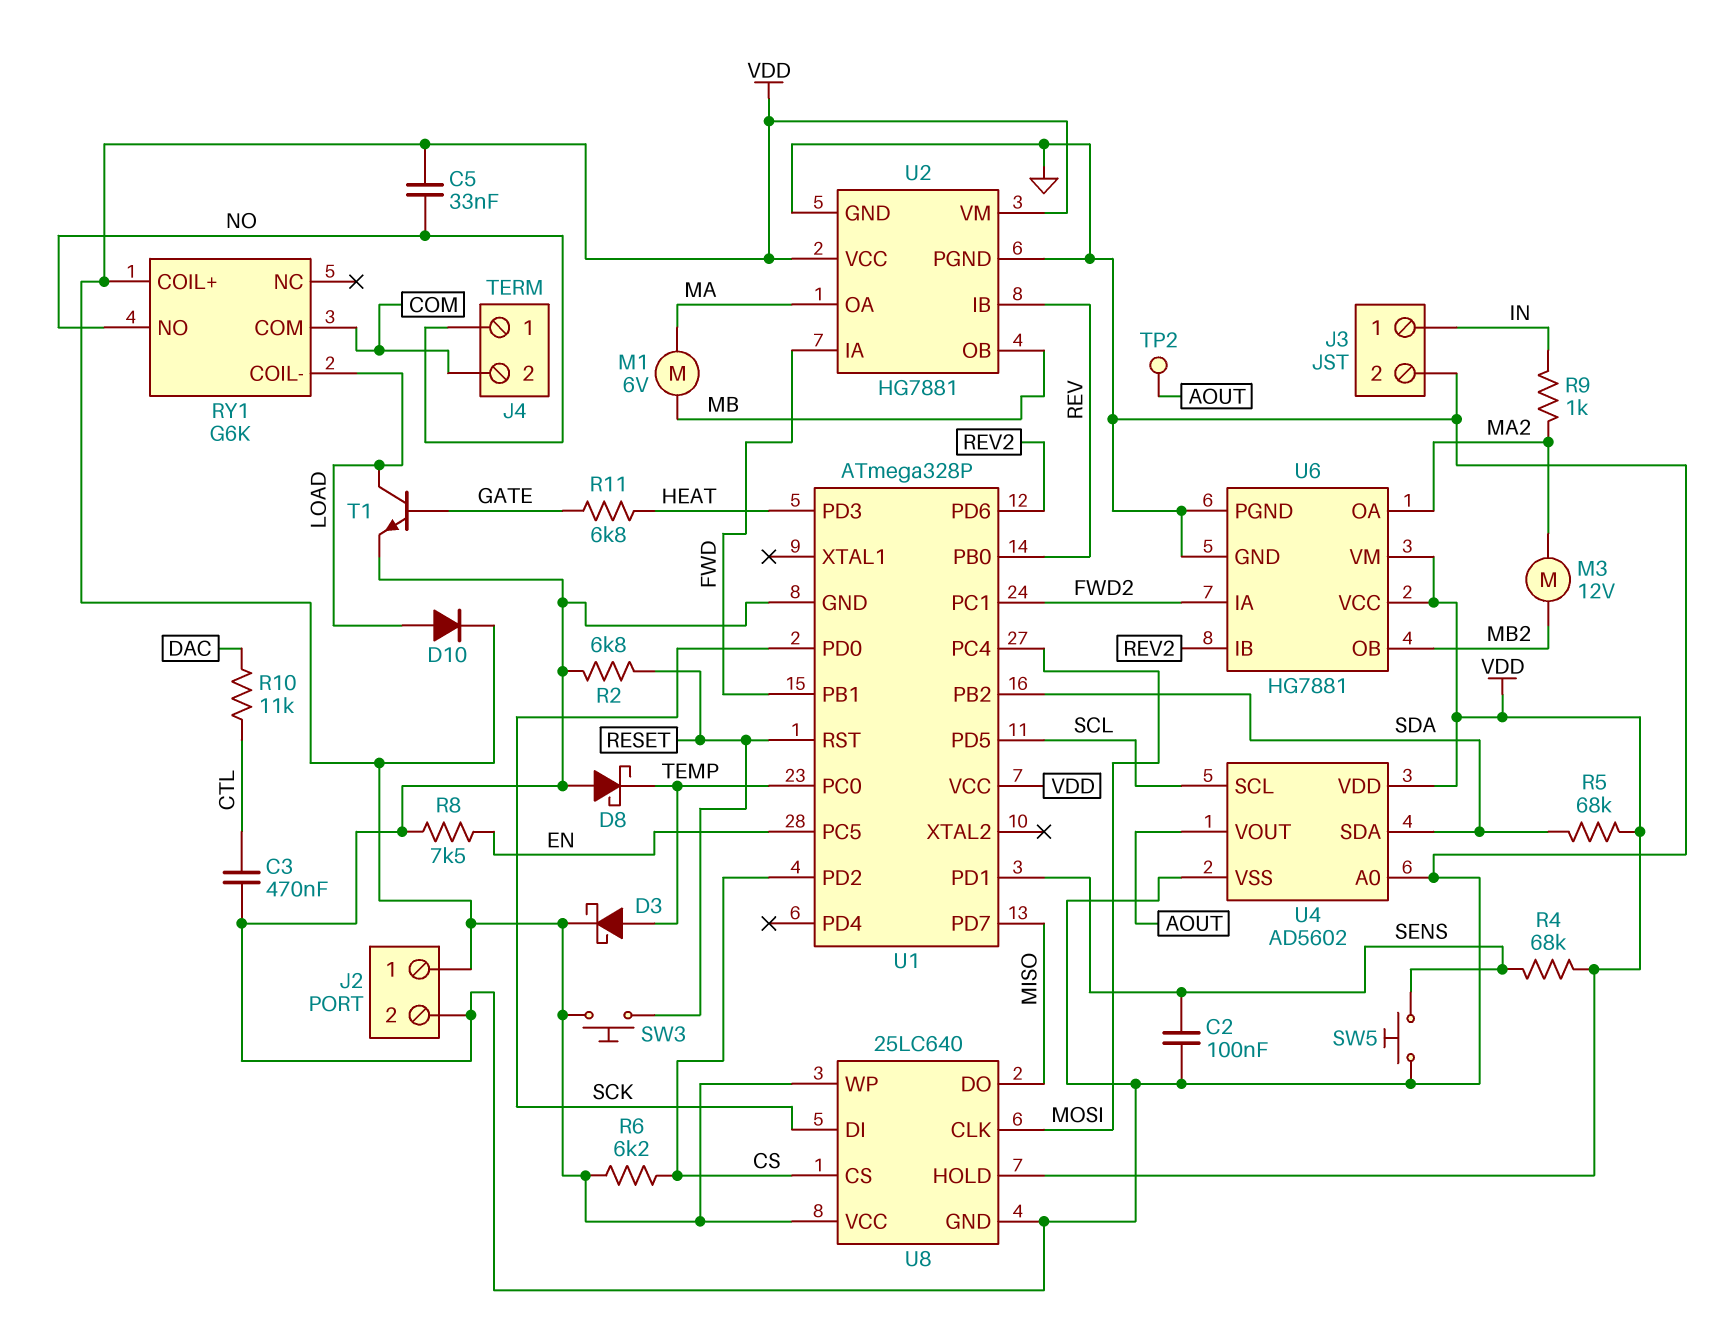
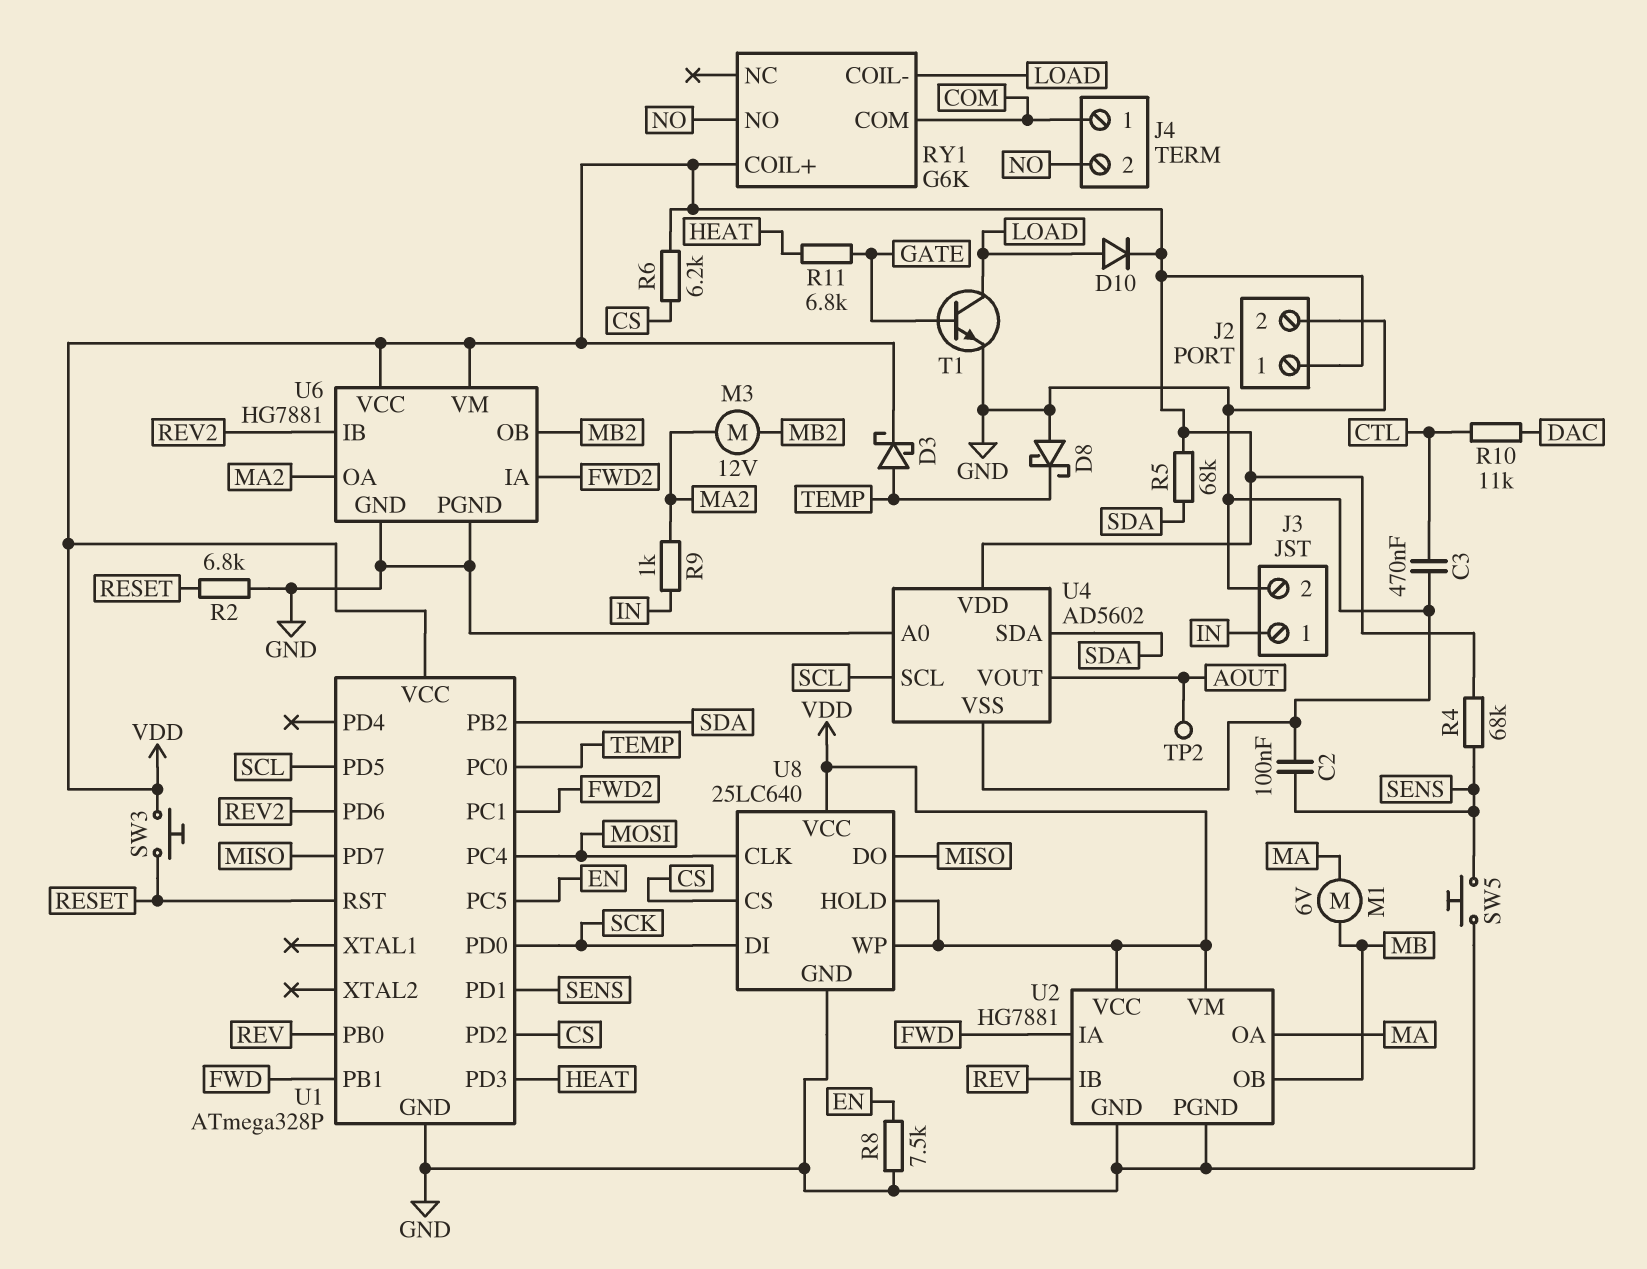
C5: 33nF (NO, VDD) -> none
J4 pin 1: NO -> COM
J4 pin 2: COM -> NO

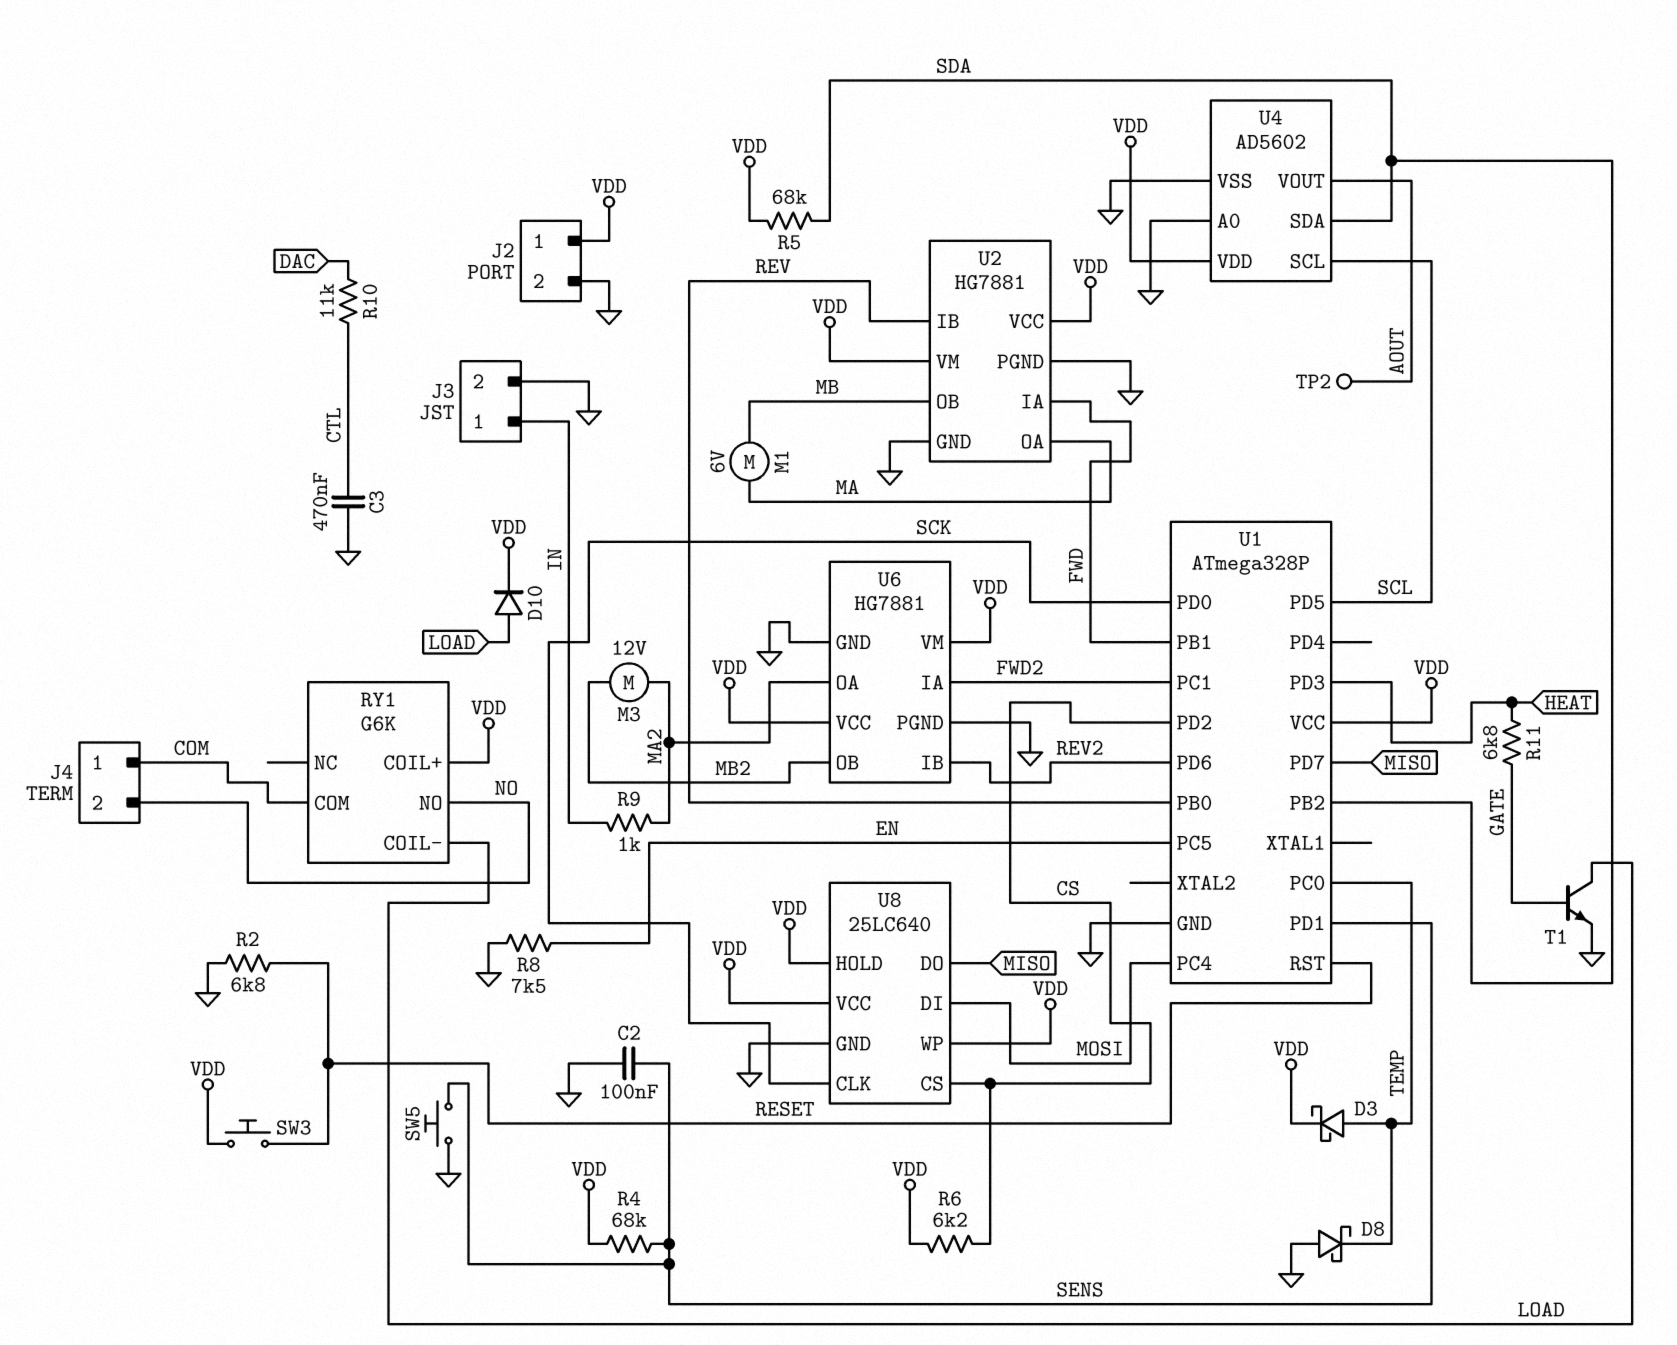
U8 pin CLK: MOSI -> SCK
U8 pin DI: SCK -> MOSI

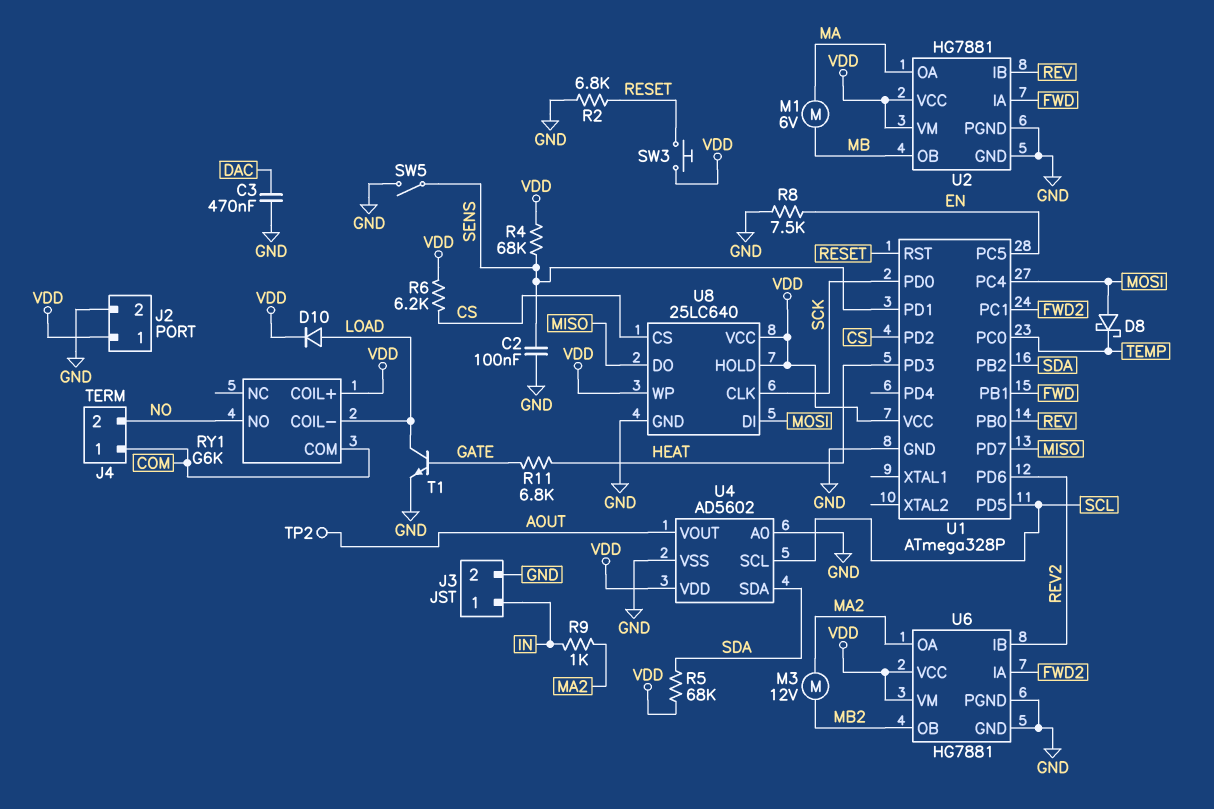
C3: 470nF (CTL, GND) -> 470nF (DAC, GND)
D3: schottky (A TEMP, K VDD) -> none
D8: schottky (A GND, K TEMP) -> schottky (A MOSI, K TEMP)
R10: 11k (CTL, DAC) -> none
SW5: button (GND, SENS) -> switch (GND, SENS)

